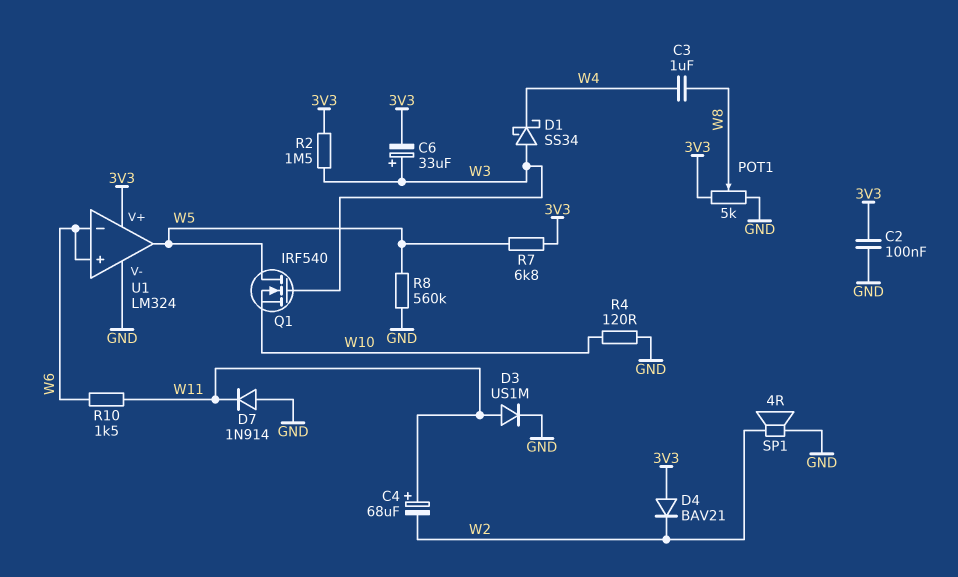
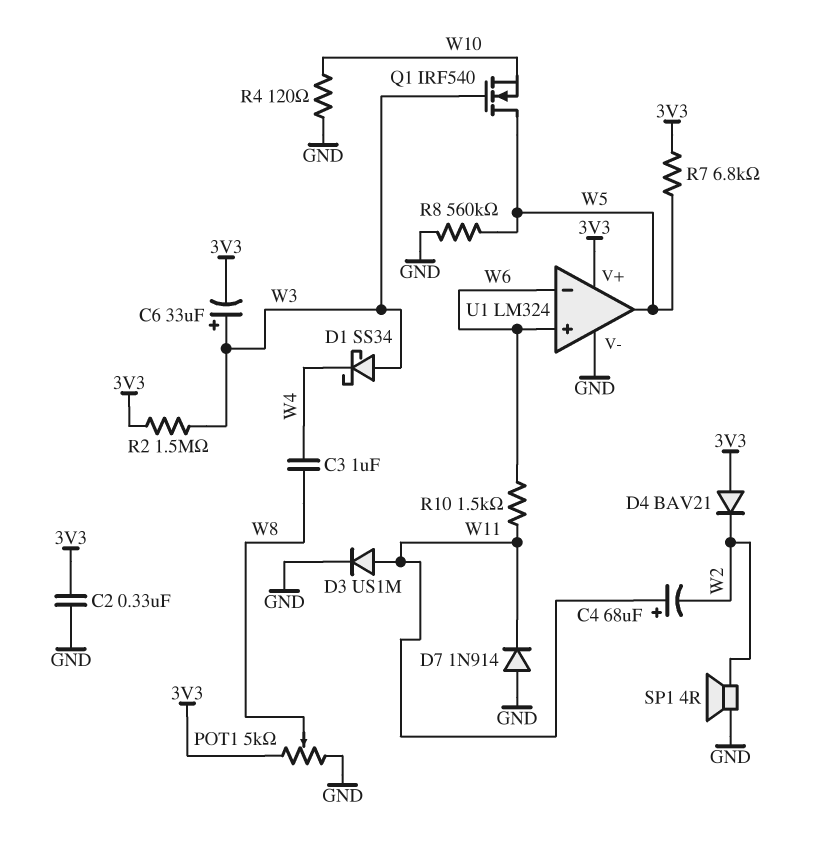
C2: 100nF (3V3, GND) -> 330nF (3V3, GND)

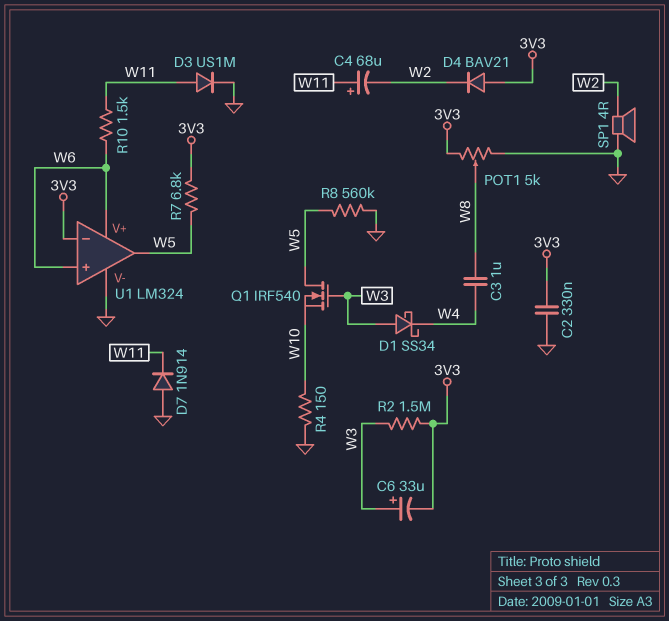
R4: 120 (GND, W10) -> 150 (GND, W10)
U1 pin V+: 3V3 -> W6
U1 pin in-: W6 -> 3V3

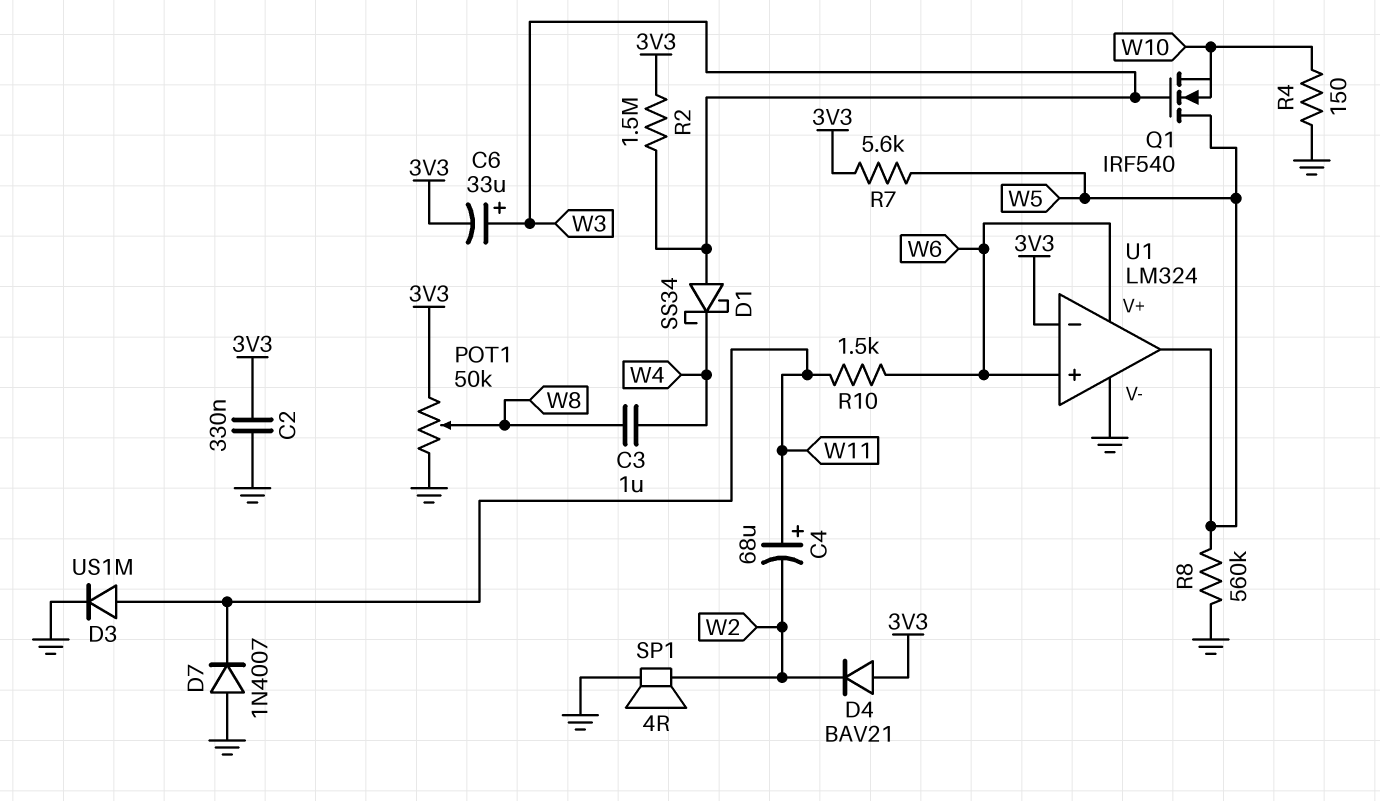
D7: diode 1N914 (A GND, K W11) -> diode 1N4007 (A GND, K W11)
POT1: 5k (3V3, GND, wiper W8) -> 50k (3V3, GND, wiper W8)
R7: 6.8k (3V3, W5) -> 5.6k (3V3, W5)

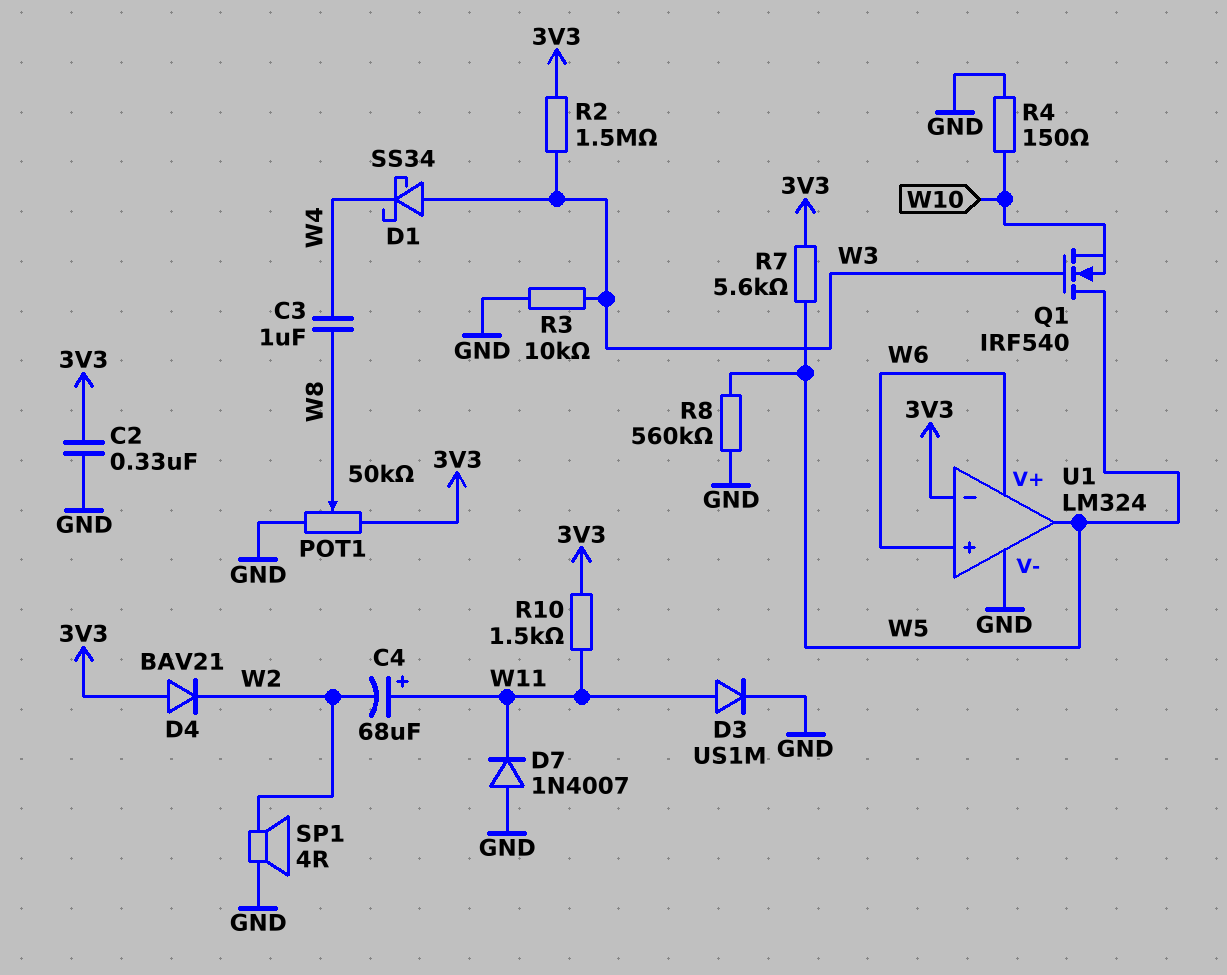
C6: 33uF (plus W3, minus 3V3) -> none
R3: none -> 10k (GND, W3)
R10: 1.5k (W6, W11) -> 1.5k (3V3, W11)

